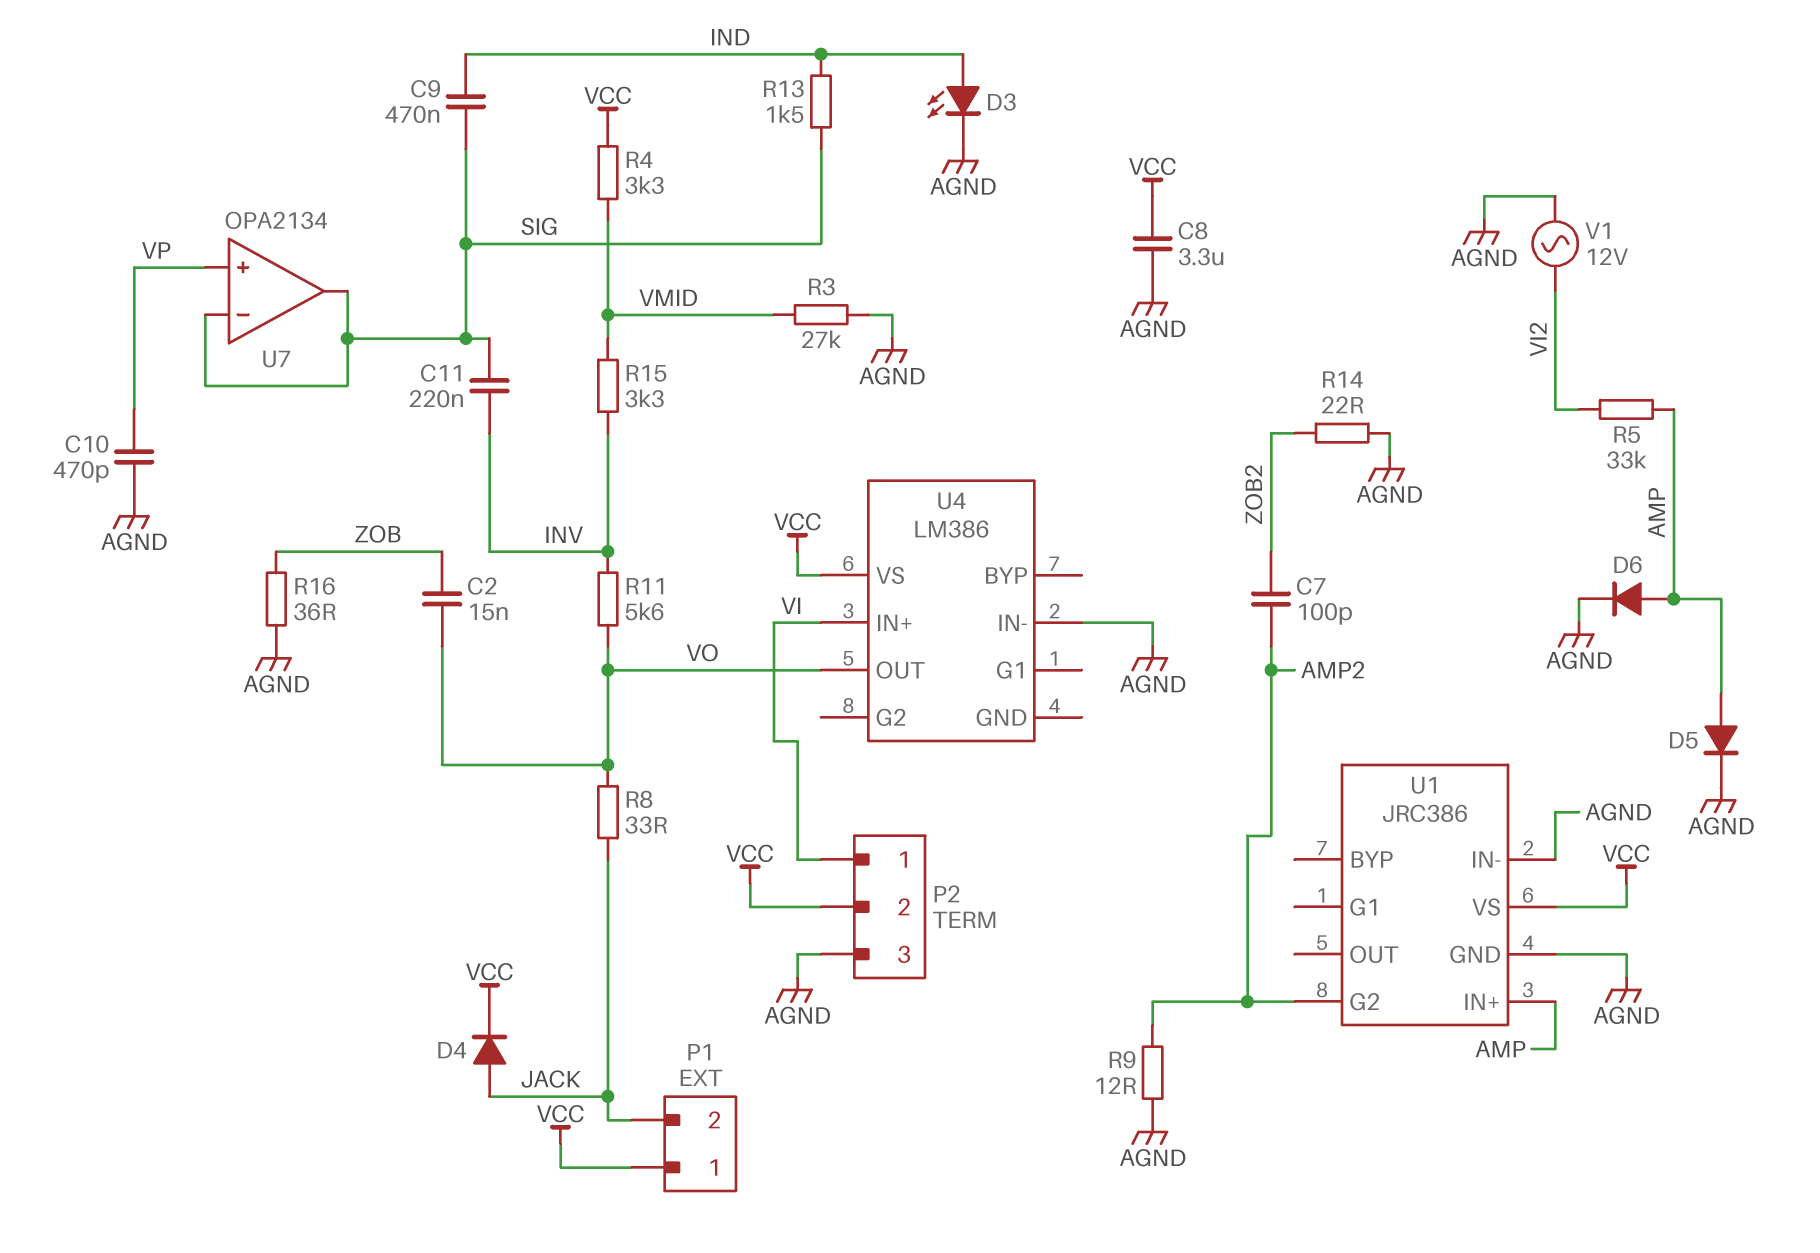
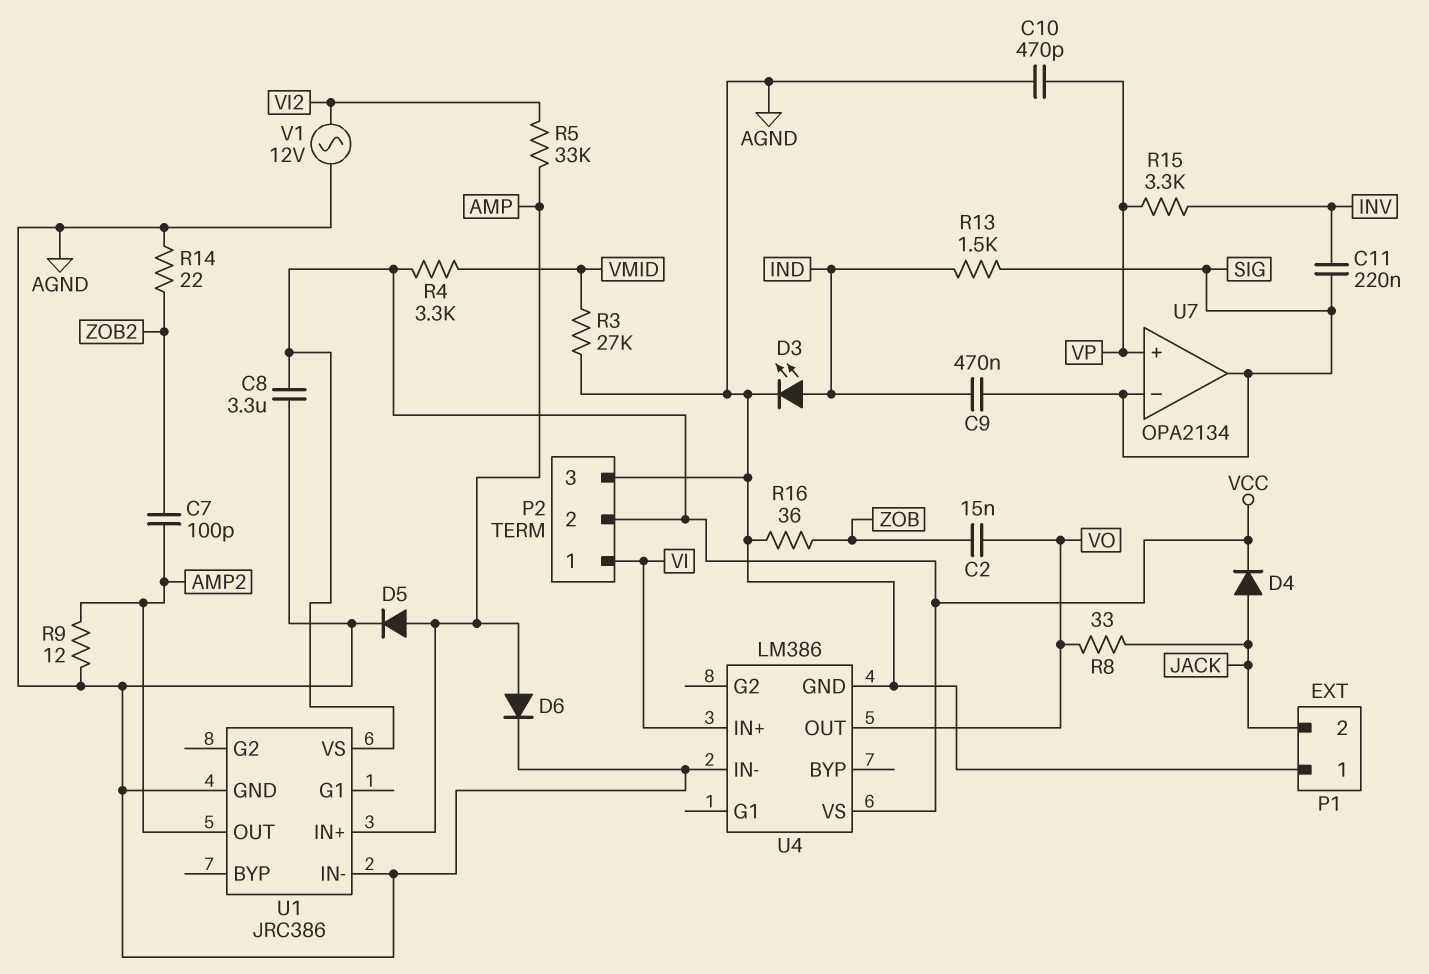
P1 pin 1: VCC -> AGND
R11: 5.6k (INV, VO) -> none
R15: 3.3k (INV, VMID) -> 3.3k (INV, VP)
U1 pin G2: AMP2 -> none
U1 pin OUT: none -> AMP2
U4 pin GND: none -> AGND

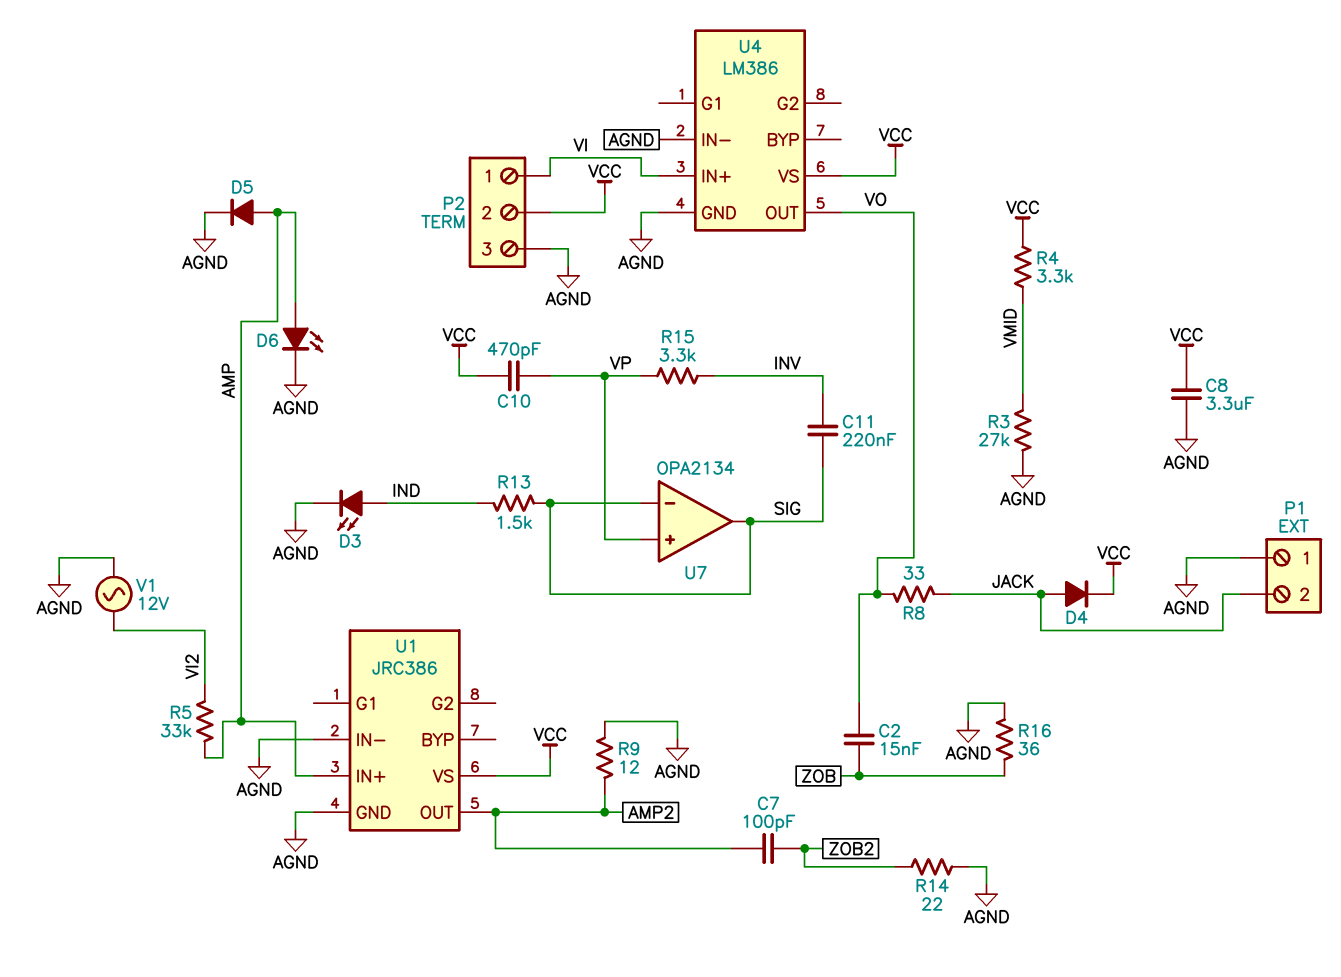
C9: 470nF (IND, SIG) -> none
C10: 470pF (AGND, VP) -> 470pF (VCC, VP)
D6: diode (A AMP, K AGND) -> LED (A AMP, K AGND)

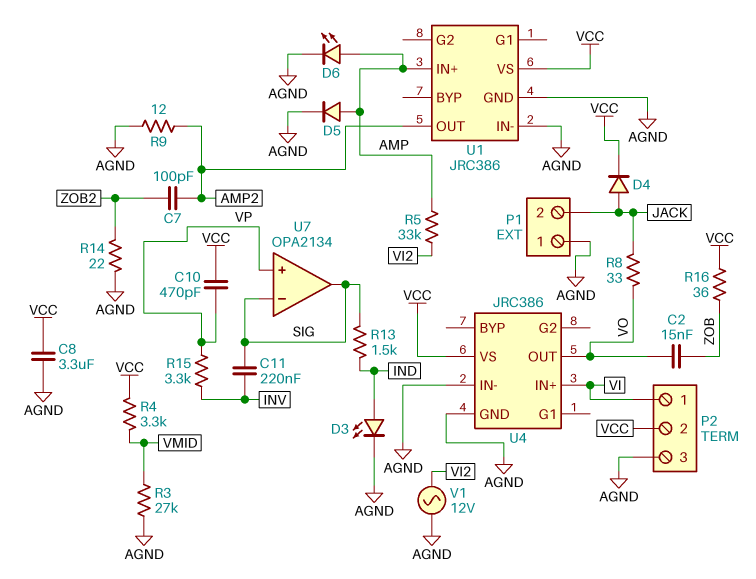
R16: 36 (AGND, ZOB) -> 36 (VCC, ZOB)
U4: LM386 -> JRC386

